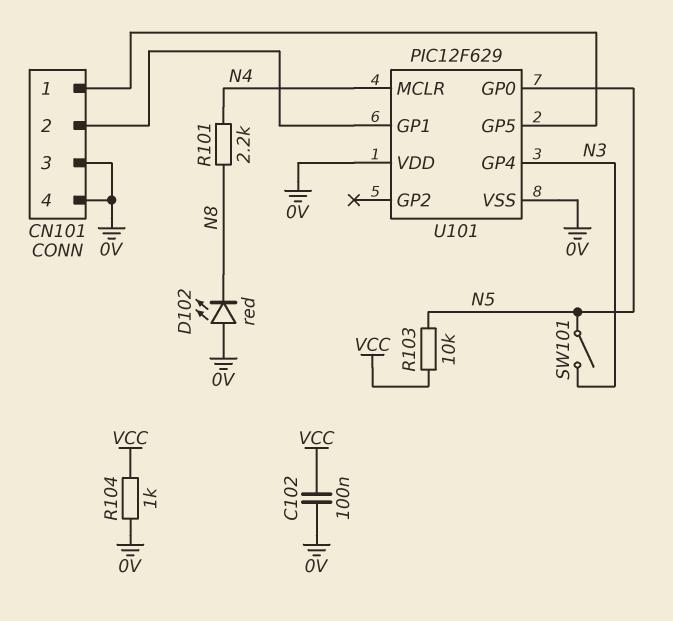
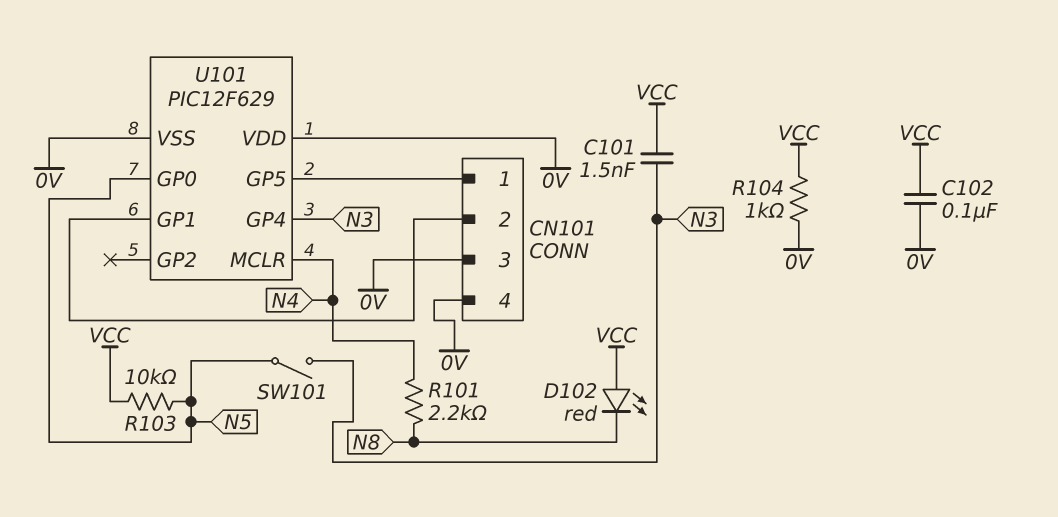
C101: none -> 1.5nF (N3, VCC)
D102: LED red (A 0V, K N8) -> LED red (A VCC, K N8)

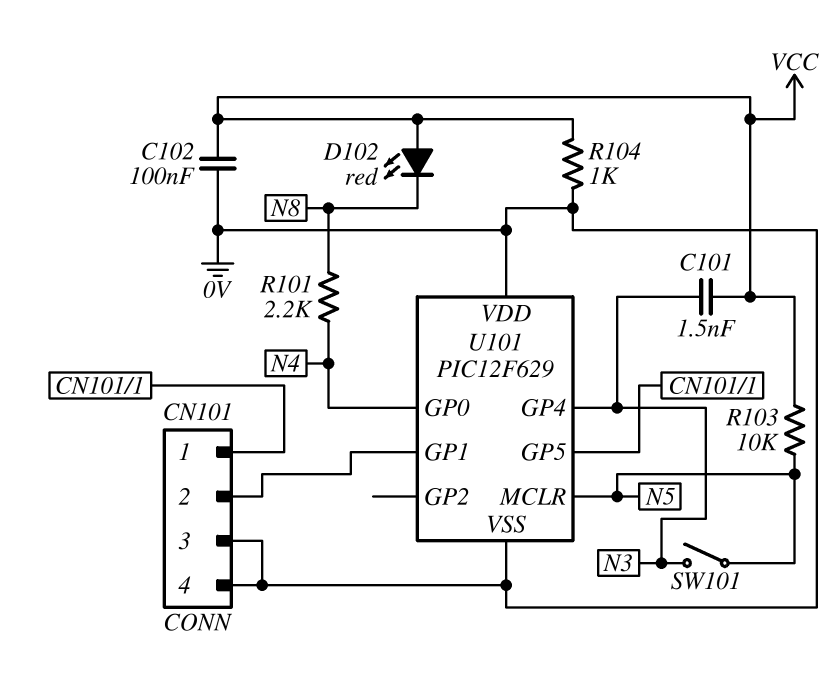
U101 pin GP0: N5 -> N4
U101 pin MCLR: N4 -> N5

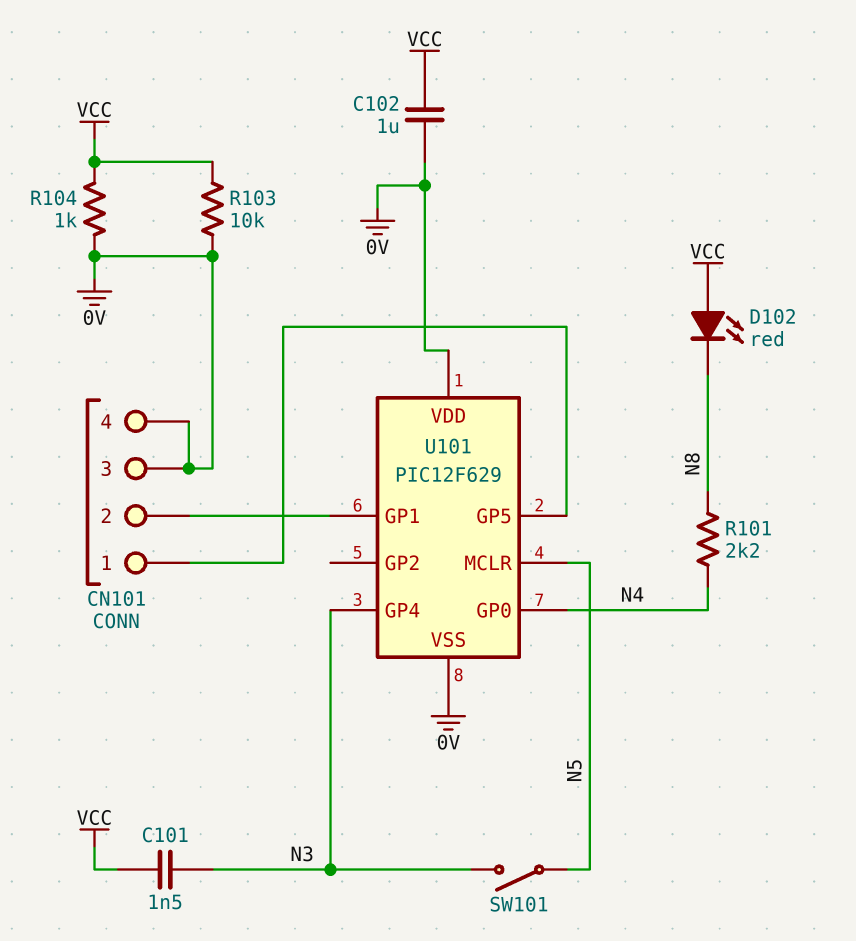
C102: 100nF (0V, VCC) -> 1uF (0V, VCC)
R103: 10k (N5, VCC) -> 10k (0V, VCC)

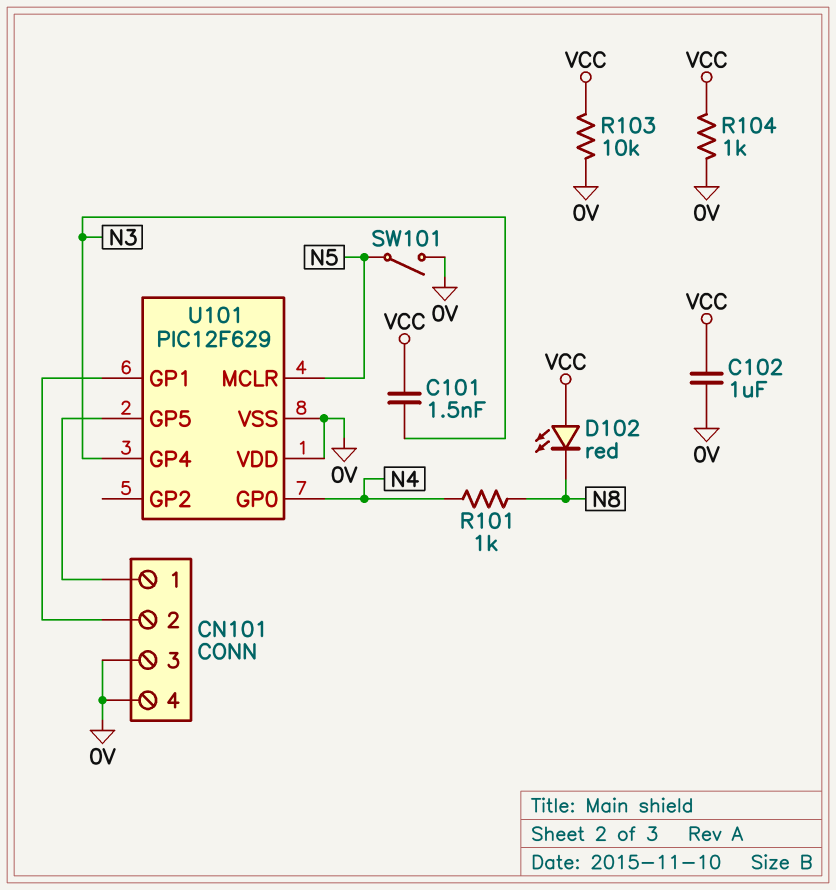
R101: 2.2k (N4, N8) -> 1k (N4, N8)
SW101: switch (N3, N5) -> switch (0V, N5)

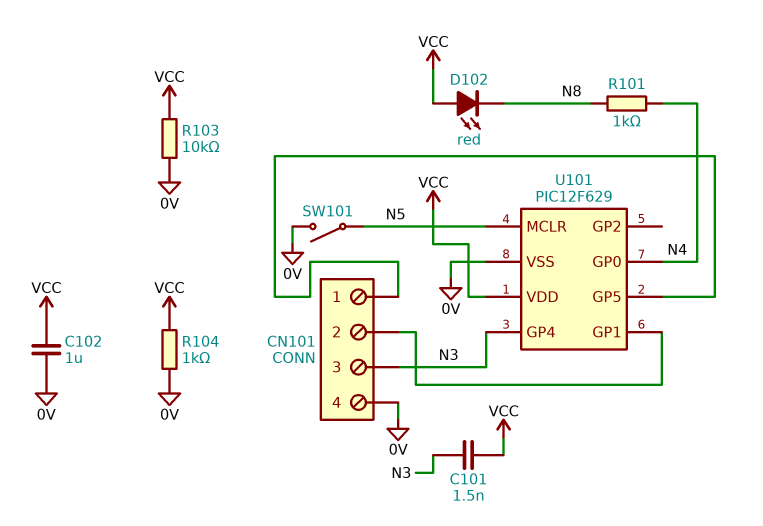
CN101 pin 3: 0V -> N3
U101 pin VDD: 0V -> VCC

